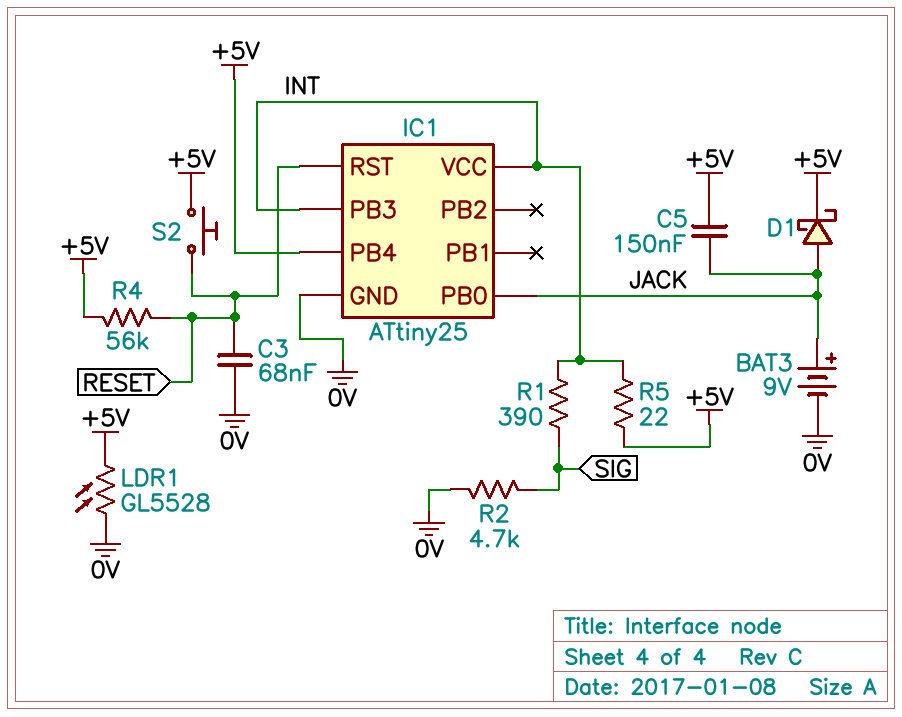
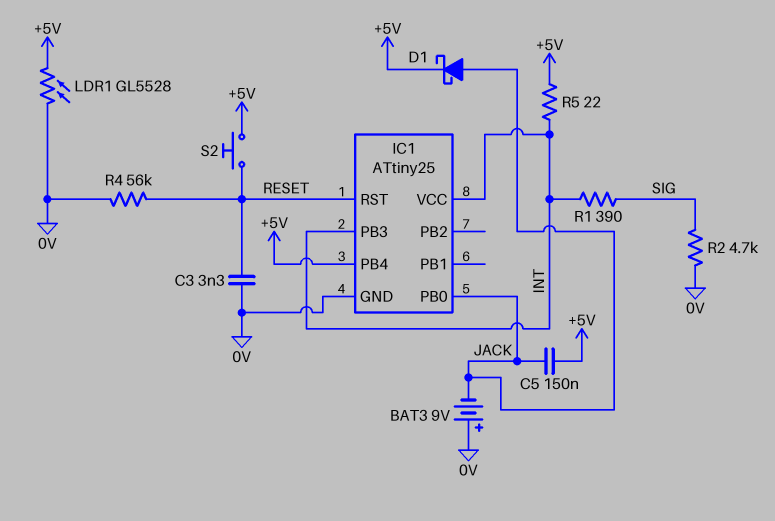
BAT3: 9V (plus JACK, minus 0V) -> 9V (plus 0V, minus JACK)
C3: 68nF (0V, RESET) -> 3.3nF (0V, RESET)
R4: 56k (+5V, RESET) -> 56k (0V, RESET)

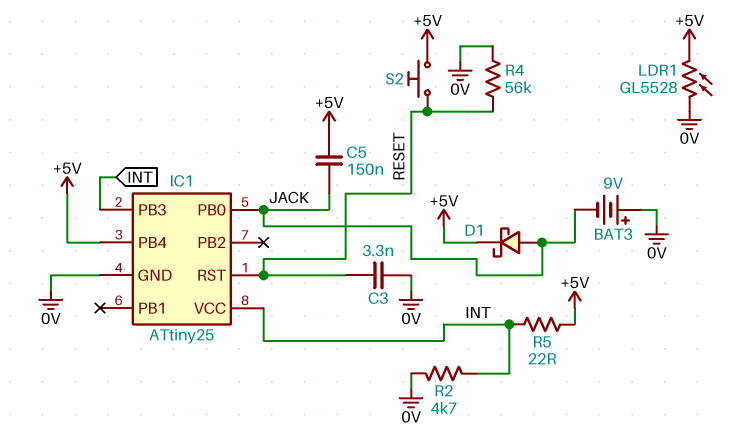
R1: 390 (INT, SIG) -> none
R2: 4.7k (0V, SIG) -> 4.7k (0V, INT)

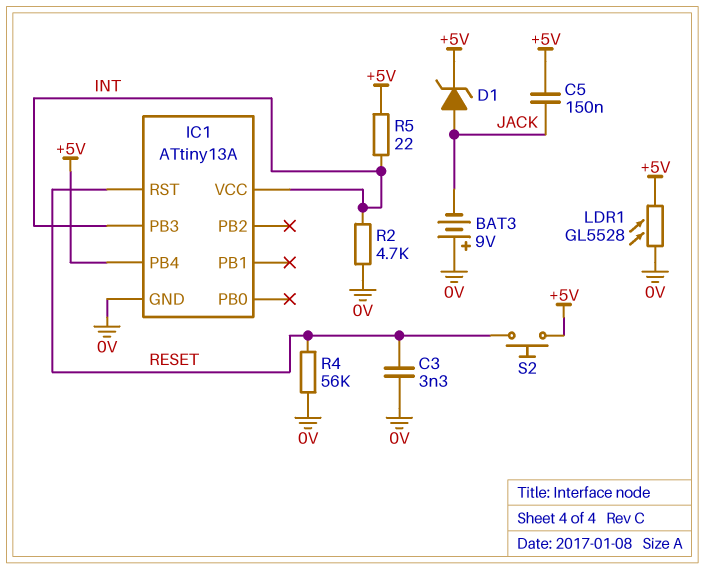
D1: schottky (A JACK, K +5V) -> zener (A JACK, K +5V)
IC1: ATtiny25 -> ATtiny13A
IC1 pin PB0: JACK -> none

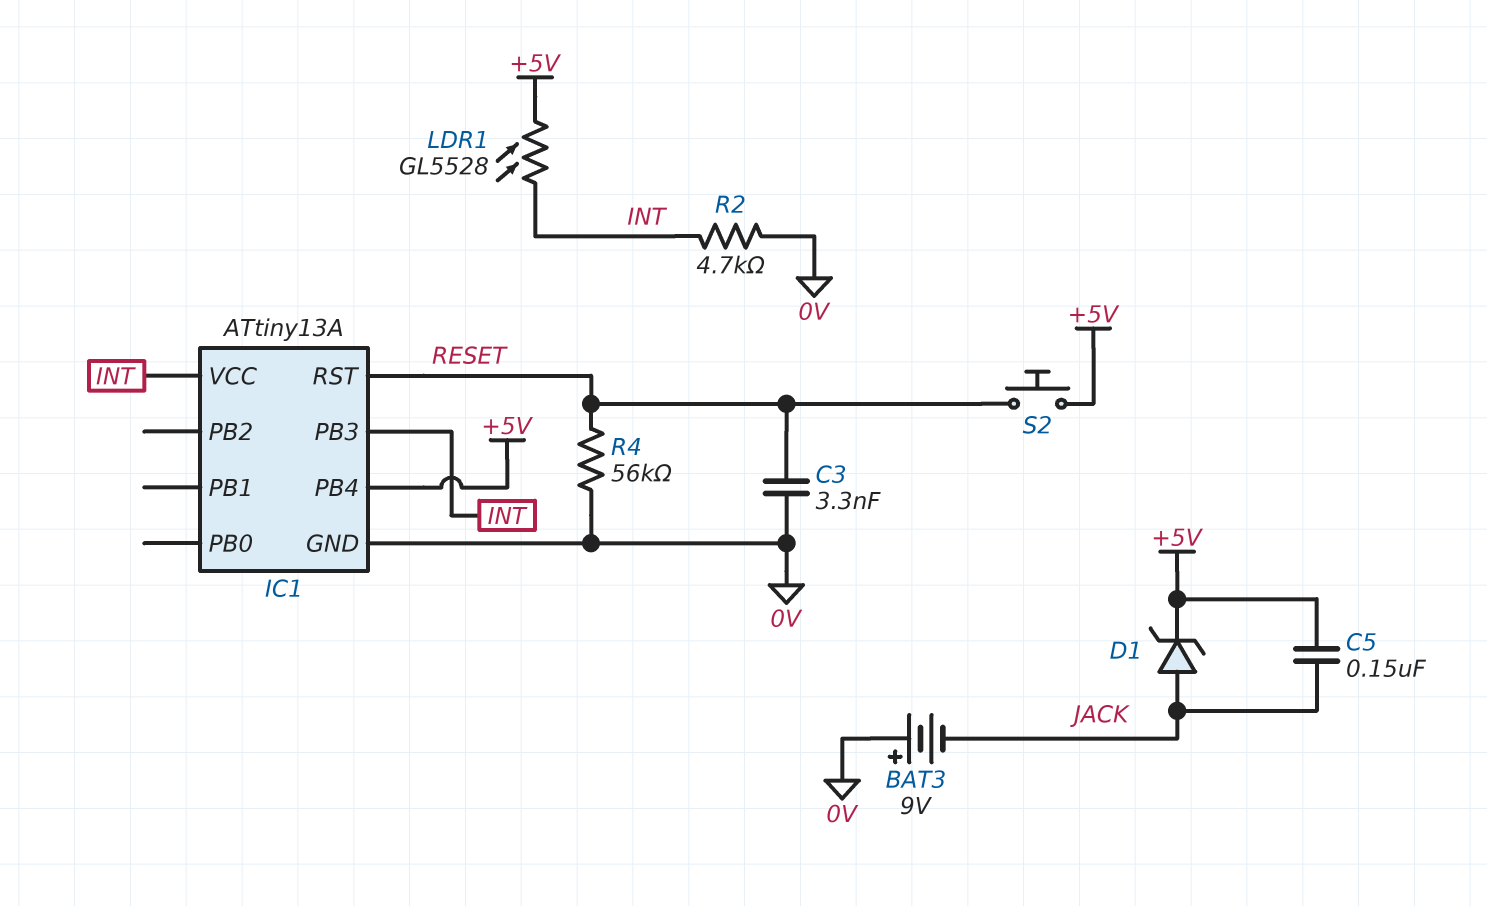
LDR1: GL5528 (+5V, 0V) -> GL5528 (+5V, INT)
R5: 22 (+5V, INT) -> none

